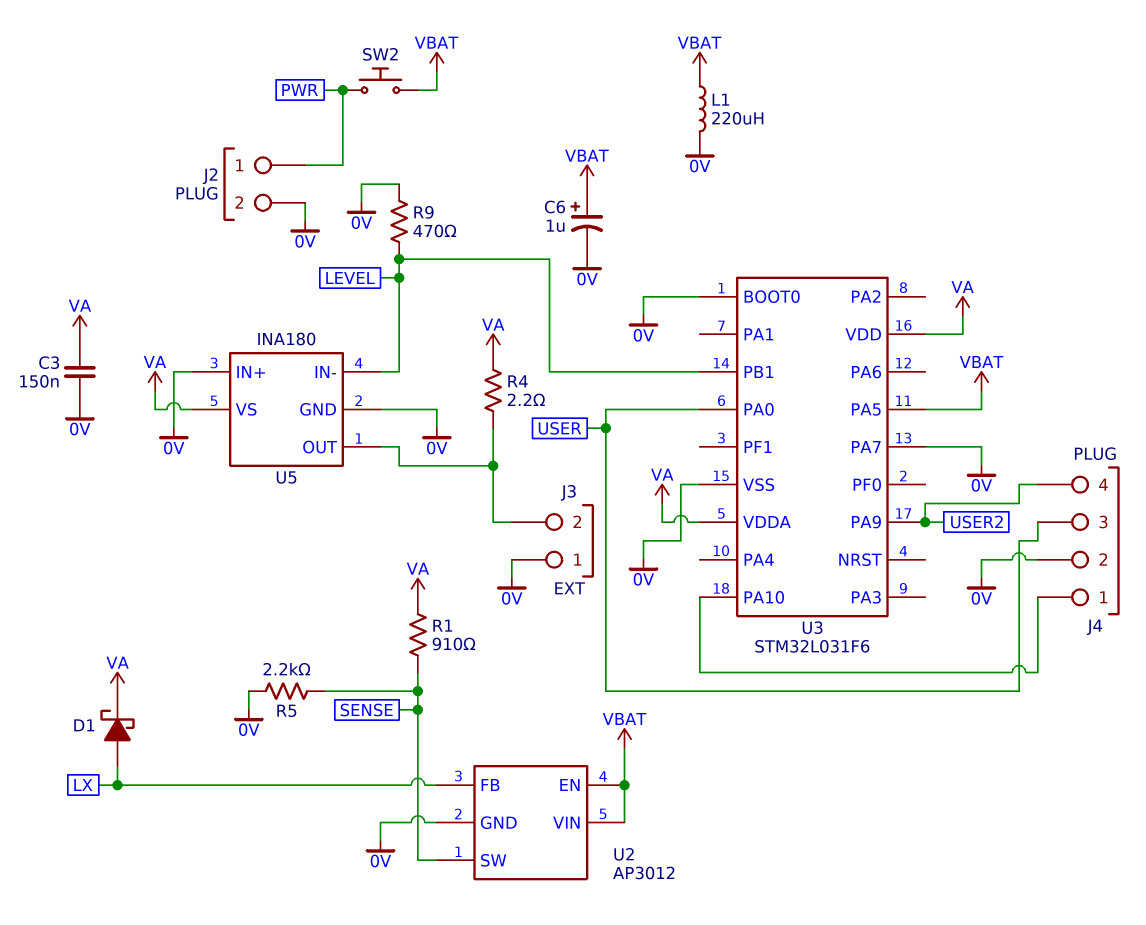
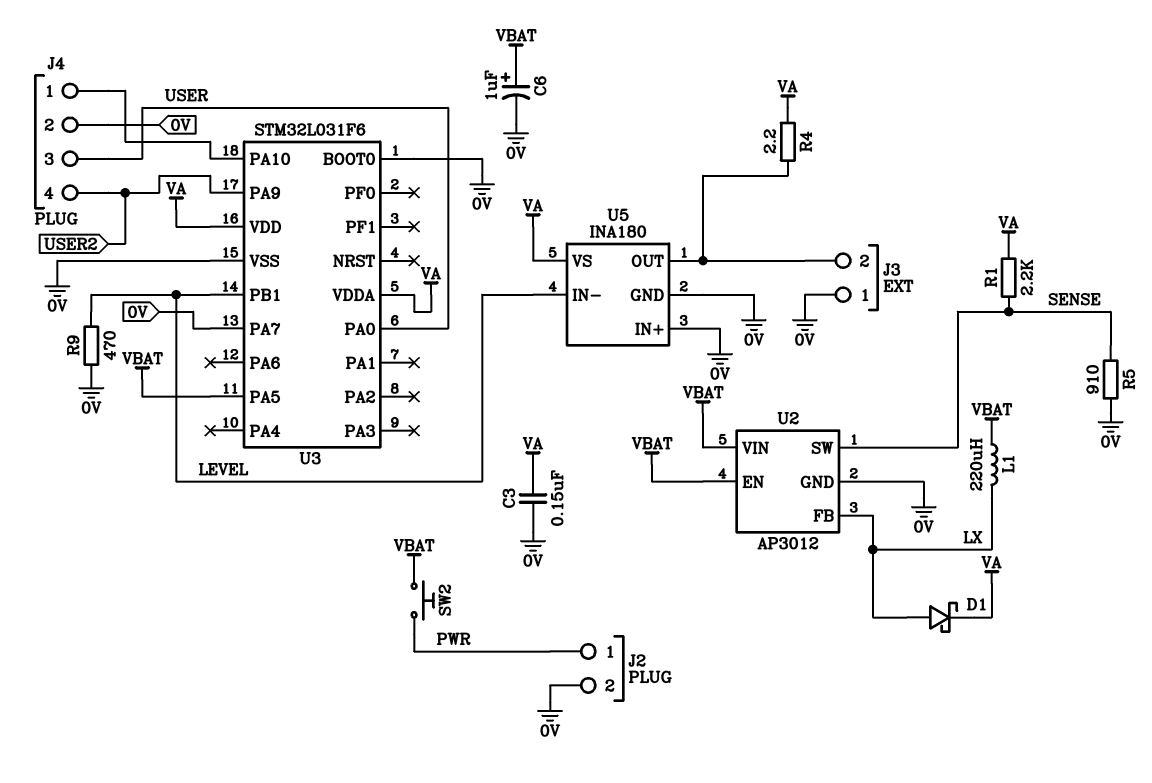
L1: 220uH (0V, VBAT) -> 220uH (LX, VBAT)
R1: 910 (SENSE, VA) -> 2.2k (SENSE, VA)
R5: 2.2k (0V, SENSE) -> 910 (0V, SENSE)

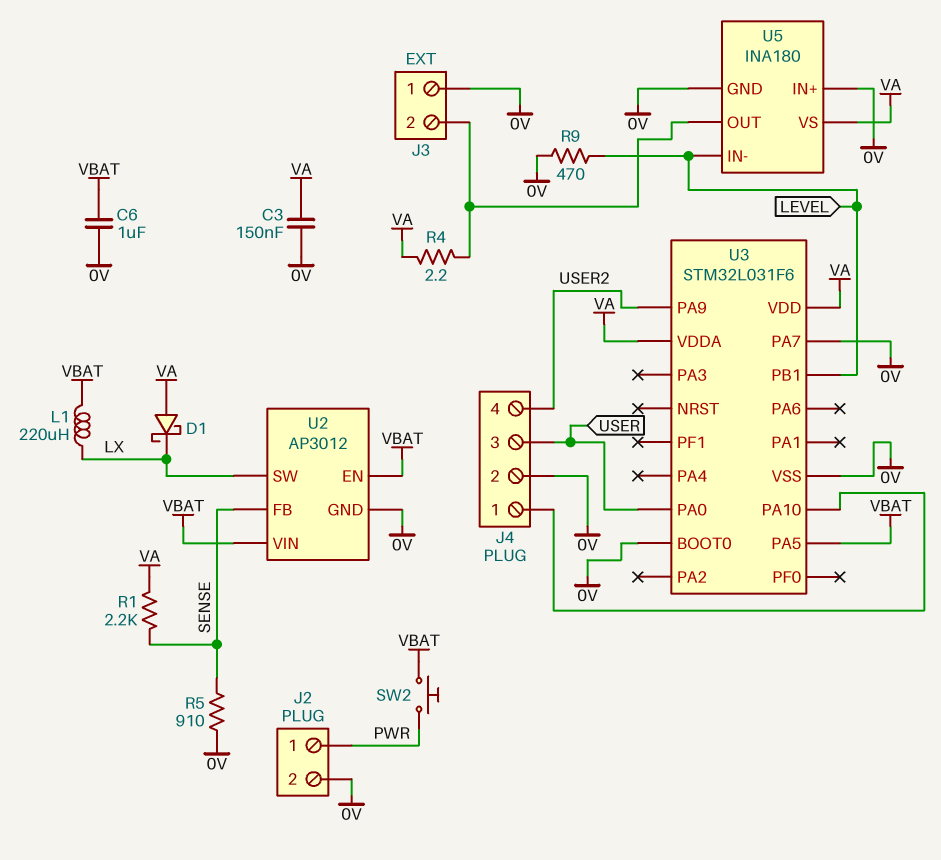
C6: 1uF (plus VBAT, minus 0V) -> 1uF (0V, VBAT)
D1: schottky (A LX, K VA) -> schottky (A VA, K LX)
U2 pin FB: LX -> SENSE
U2 pin SW: SENSE -> LX

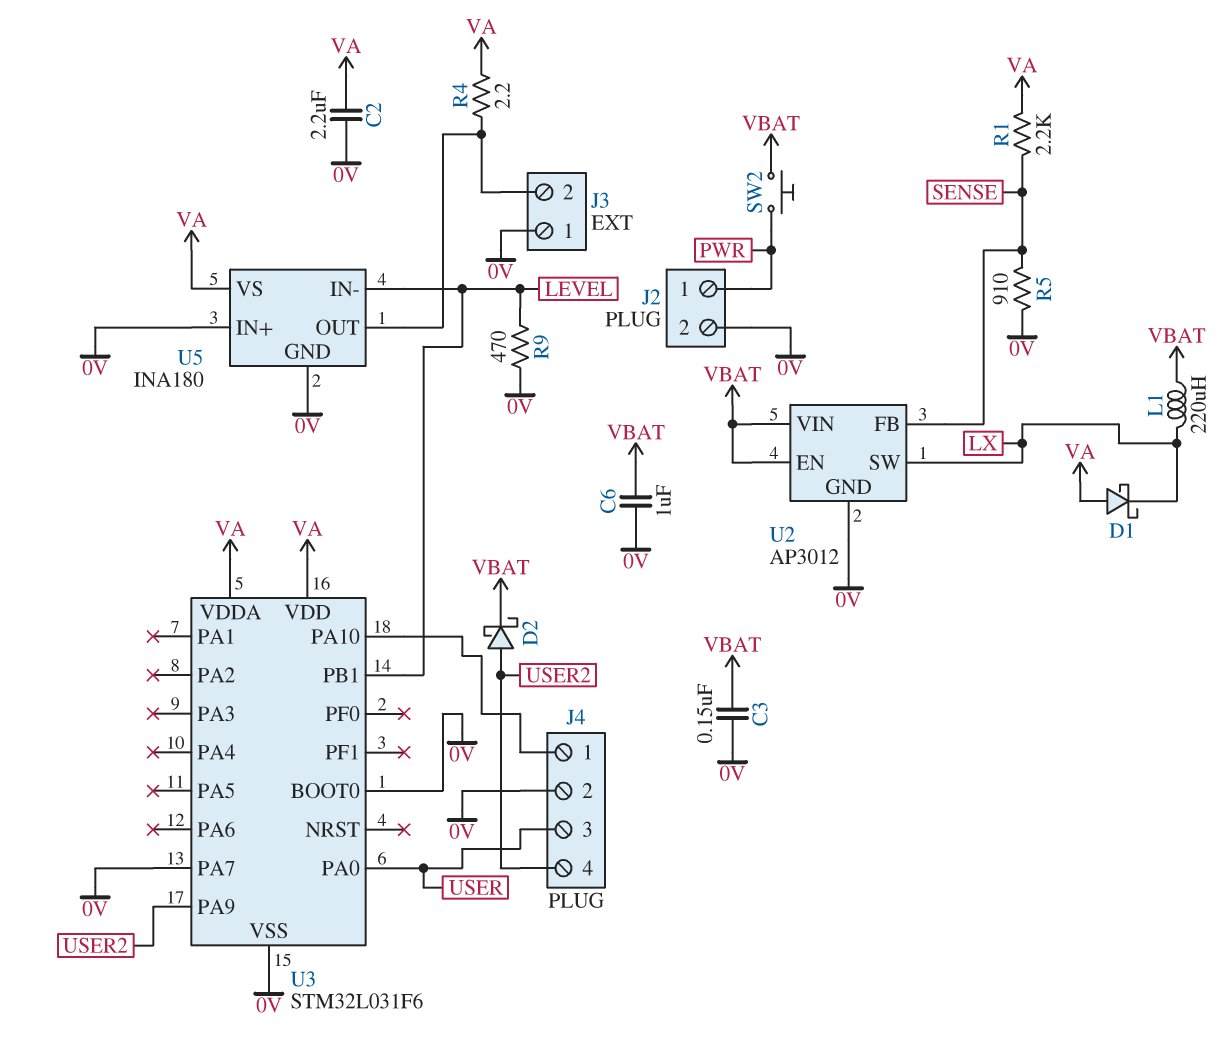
C2: none -> 2.2uF (0V, VA)
C3: 150nF (0V, VA) -> 150nF (0V, VBAT)
D2: none -> schottky (A USER2, K VBAT)
U3 pin PA5: VBAT -> none

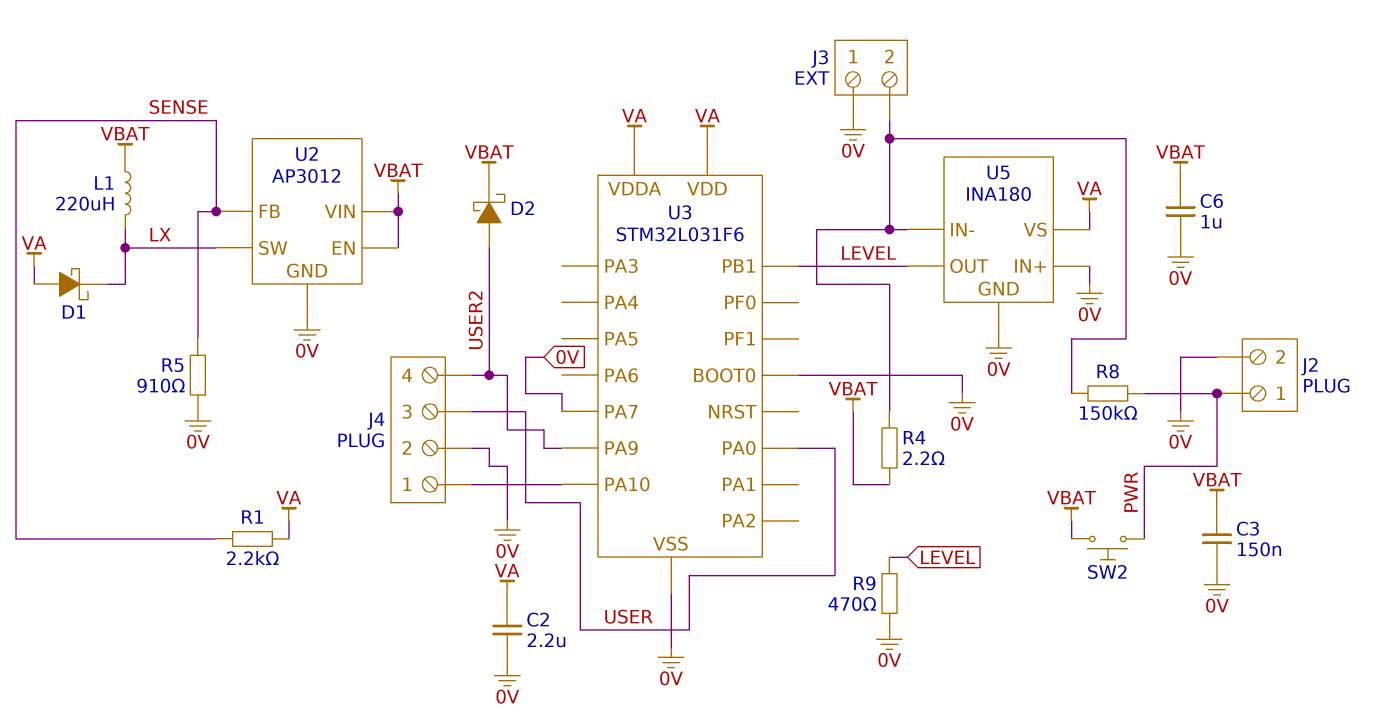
R4: 2.2 (J3/2, VA) -> 2.2 (J3/2, VBAT)
R8: none -> 150k (J3/2, PWR)
U5 pin IN-: LEVEL -> J3/2
U5 pin OUT: J3/2 -> LEVEL

